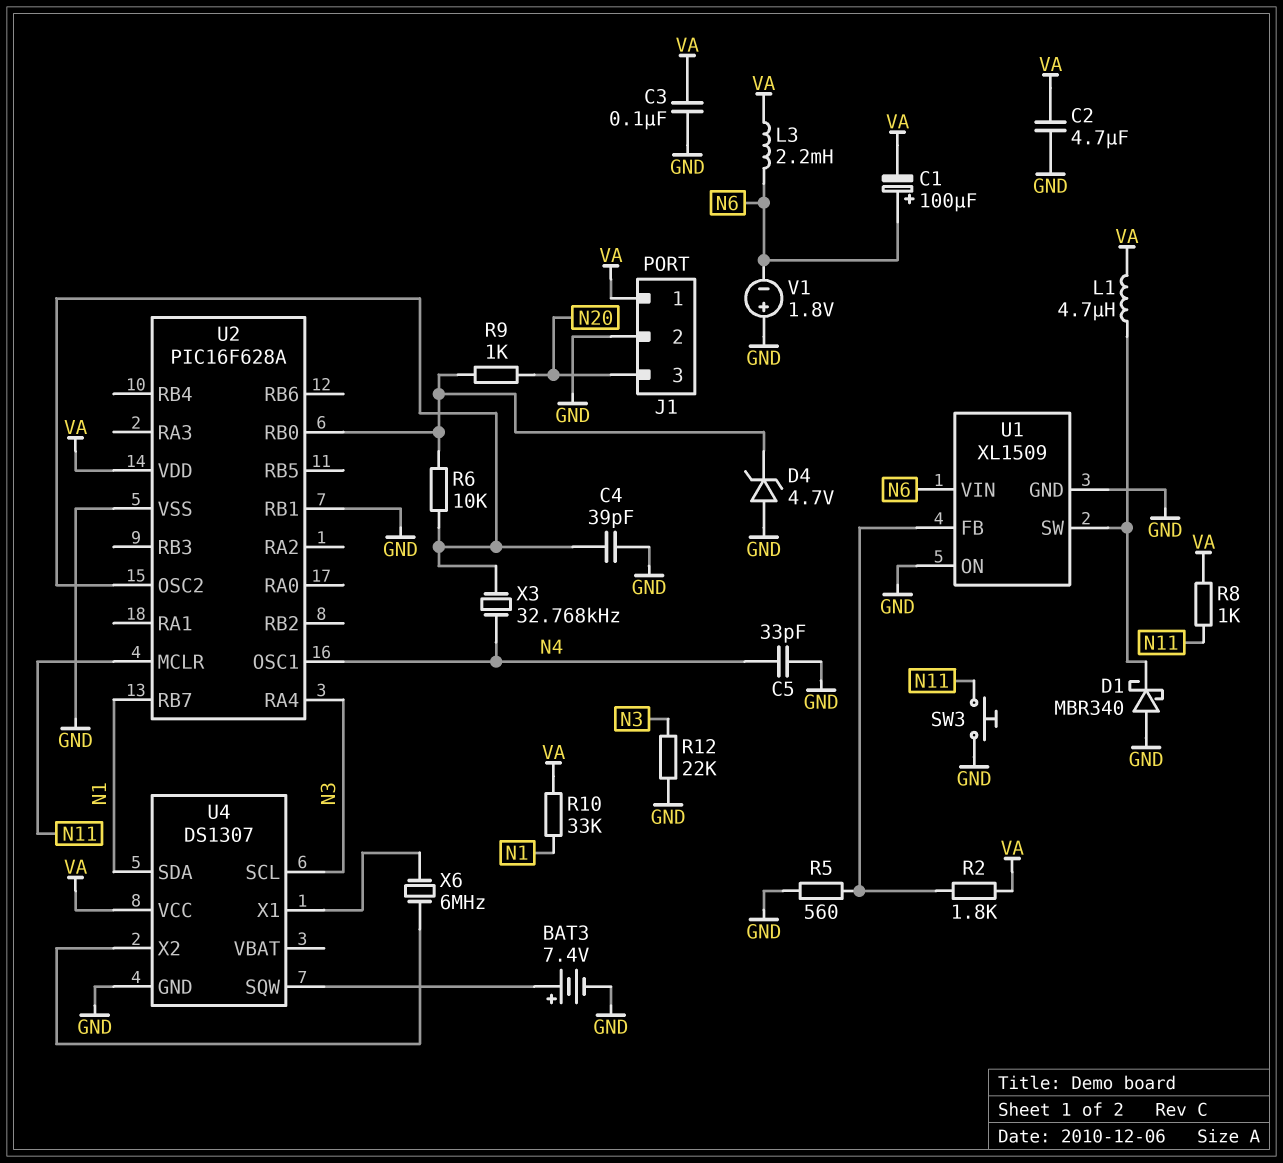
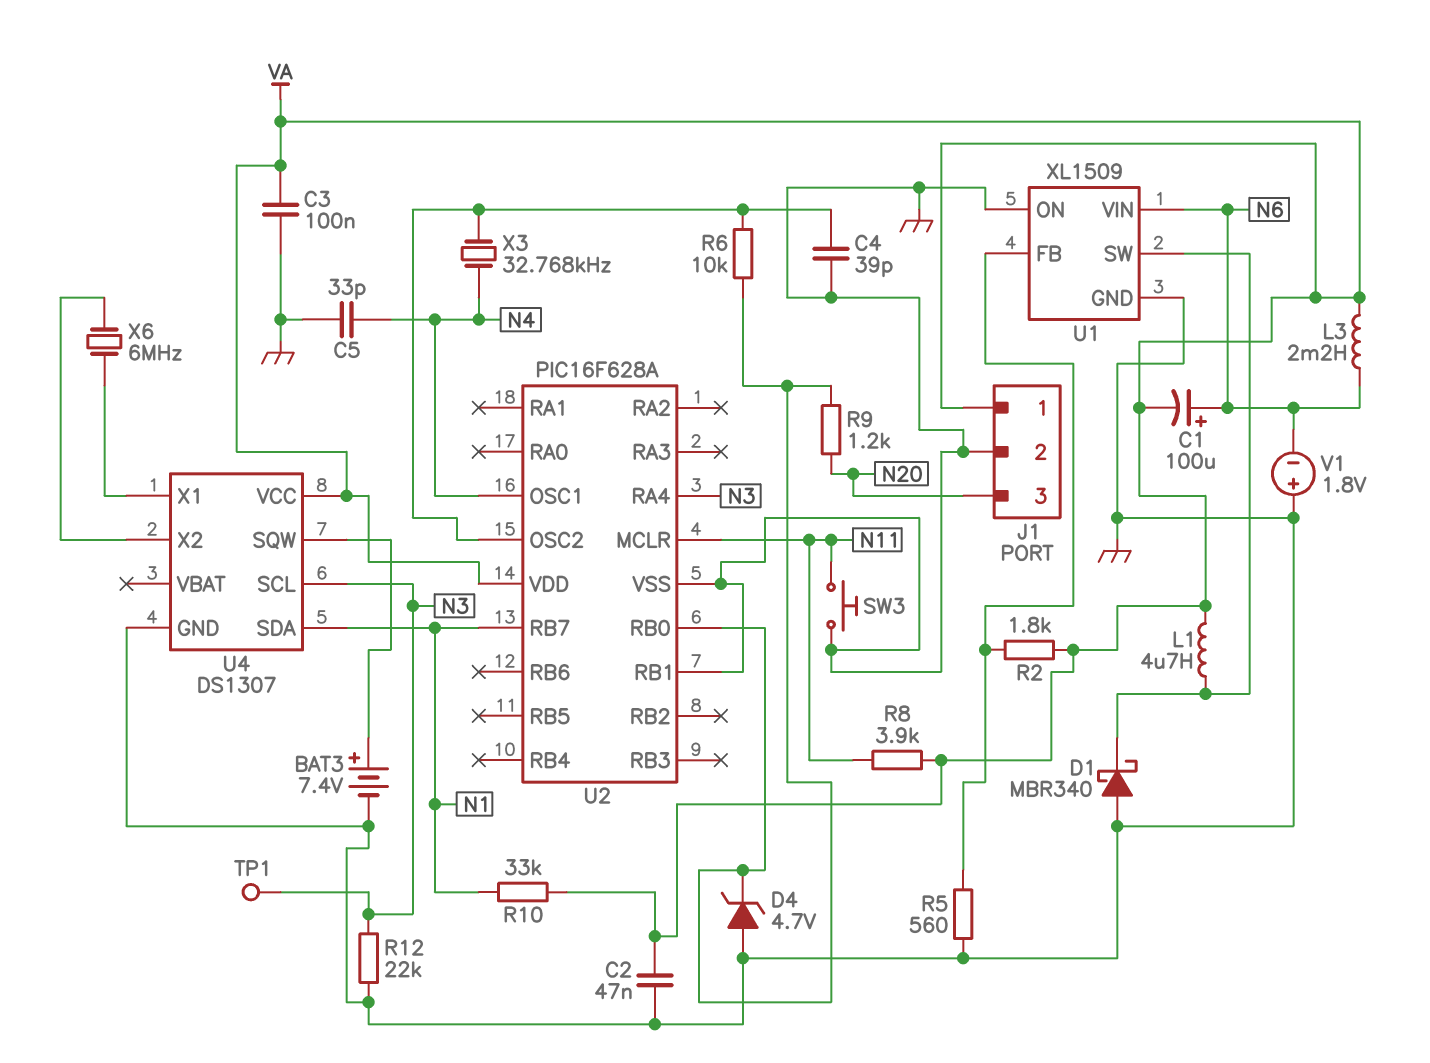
C2: 4.7uF (GND, VA) -> 47nF (GND, VA)
R8: 1k (N11, VA) -> 3.9k (N11, VA)
R9: 1k (N20, U2/RB0) -> 1.2k (N20, U2/RB0)
TP1: none -> test point (N3)

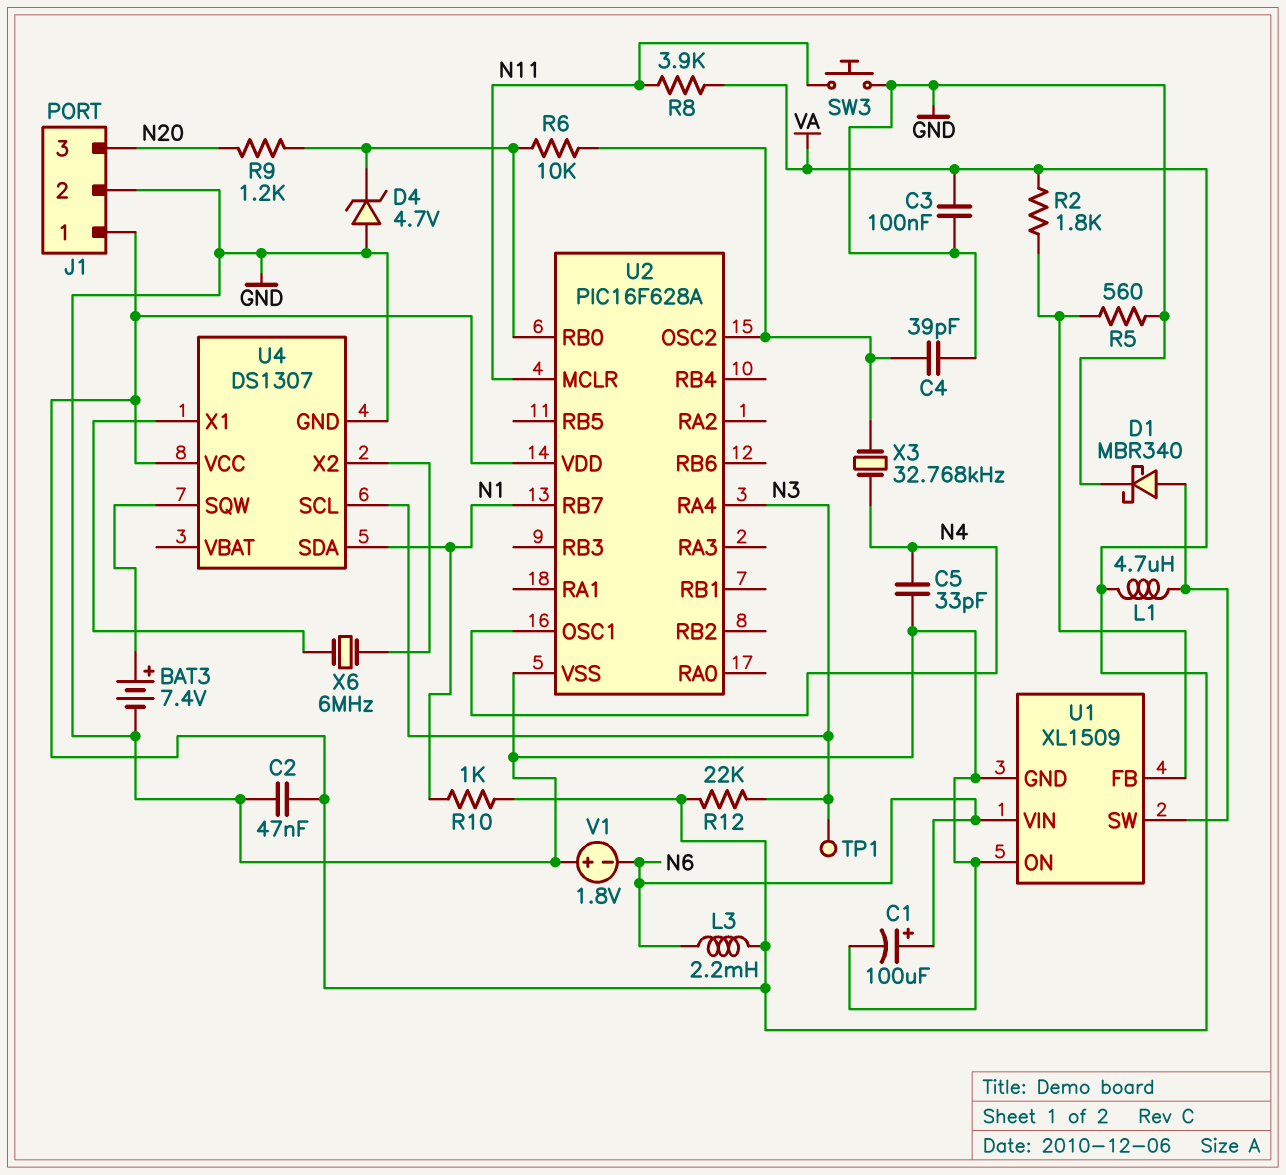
C1: 100uF (plus N6, minus VA) -> 100uF (plus N6, minus GND)
D1: schottky MBR340 (A GND, K U1/SW) -> schottky MBR340 (A U1/SW, K GND)
R10: 33k (N1, VA) -> 1k (N1, VA)
R12: 22k (GND, N3) -> 22k (N3, VA)
U2 pin RB1: GND -> none

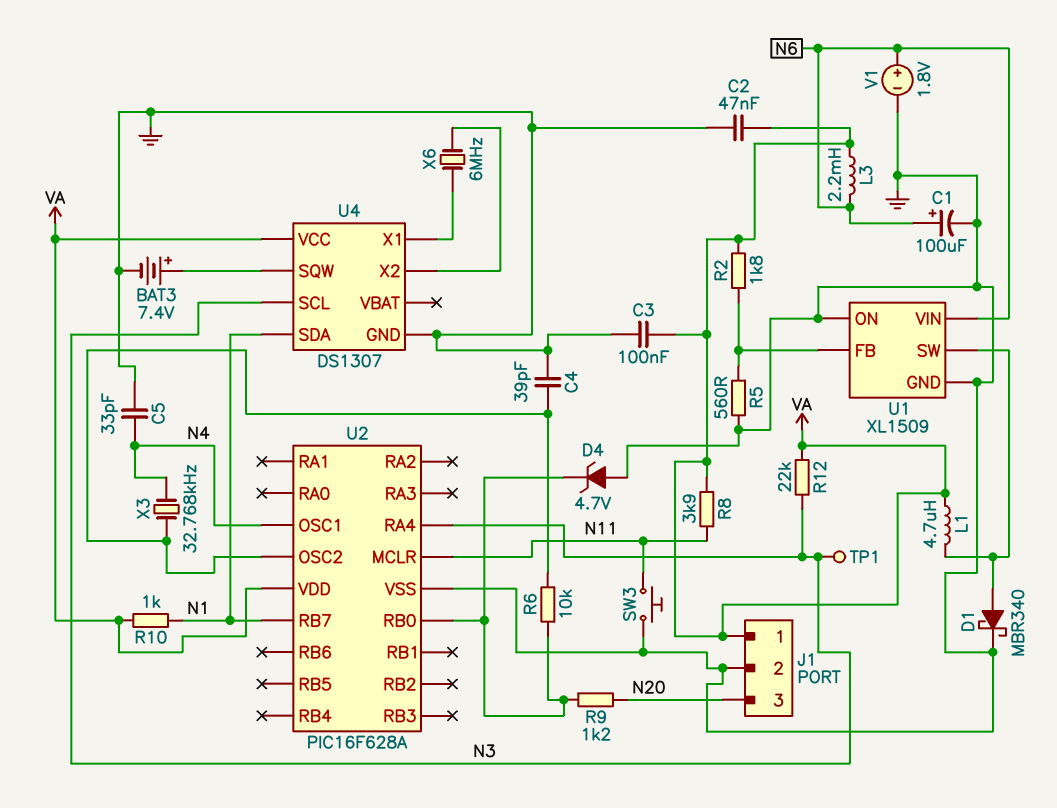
V1: 1.8V (plus GND, minus N6) -> 1.8V (plus N6, minus GND)

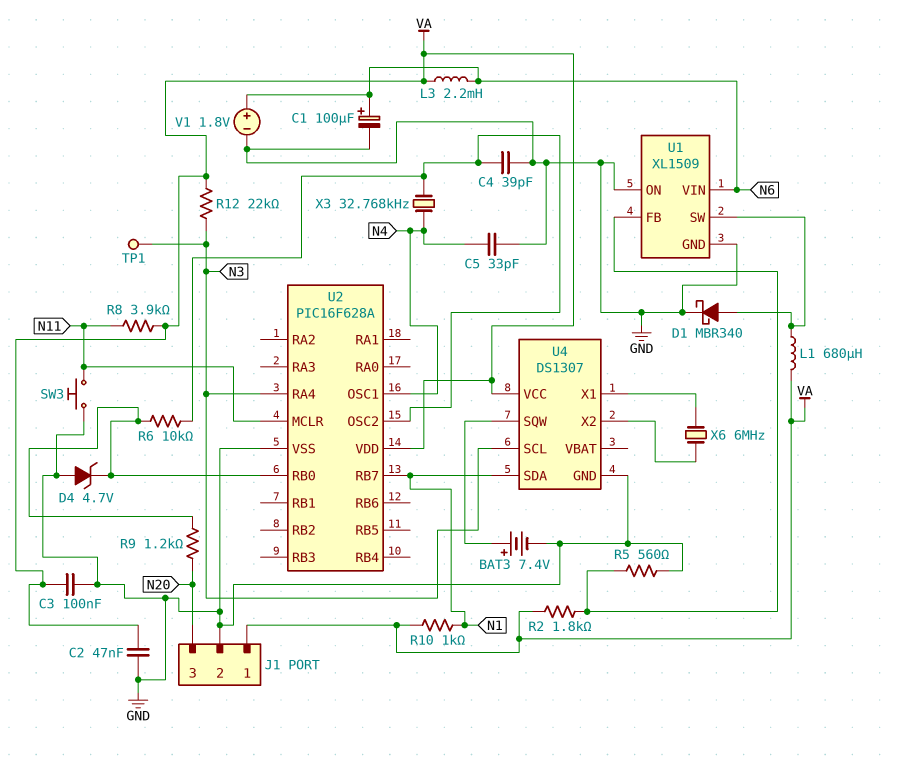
L1: 4.7uH (U1/SW, VA) -> 680uH (U1/SW, VA)

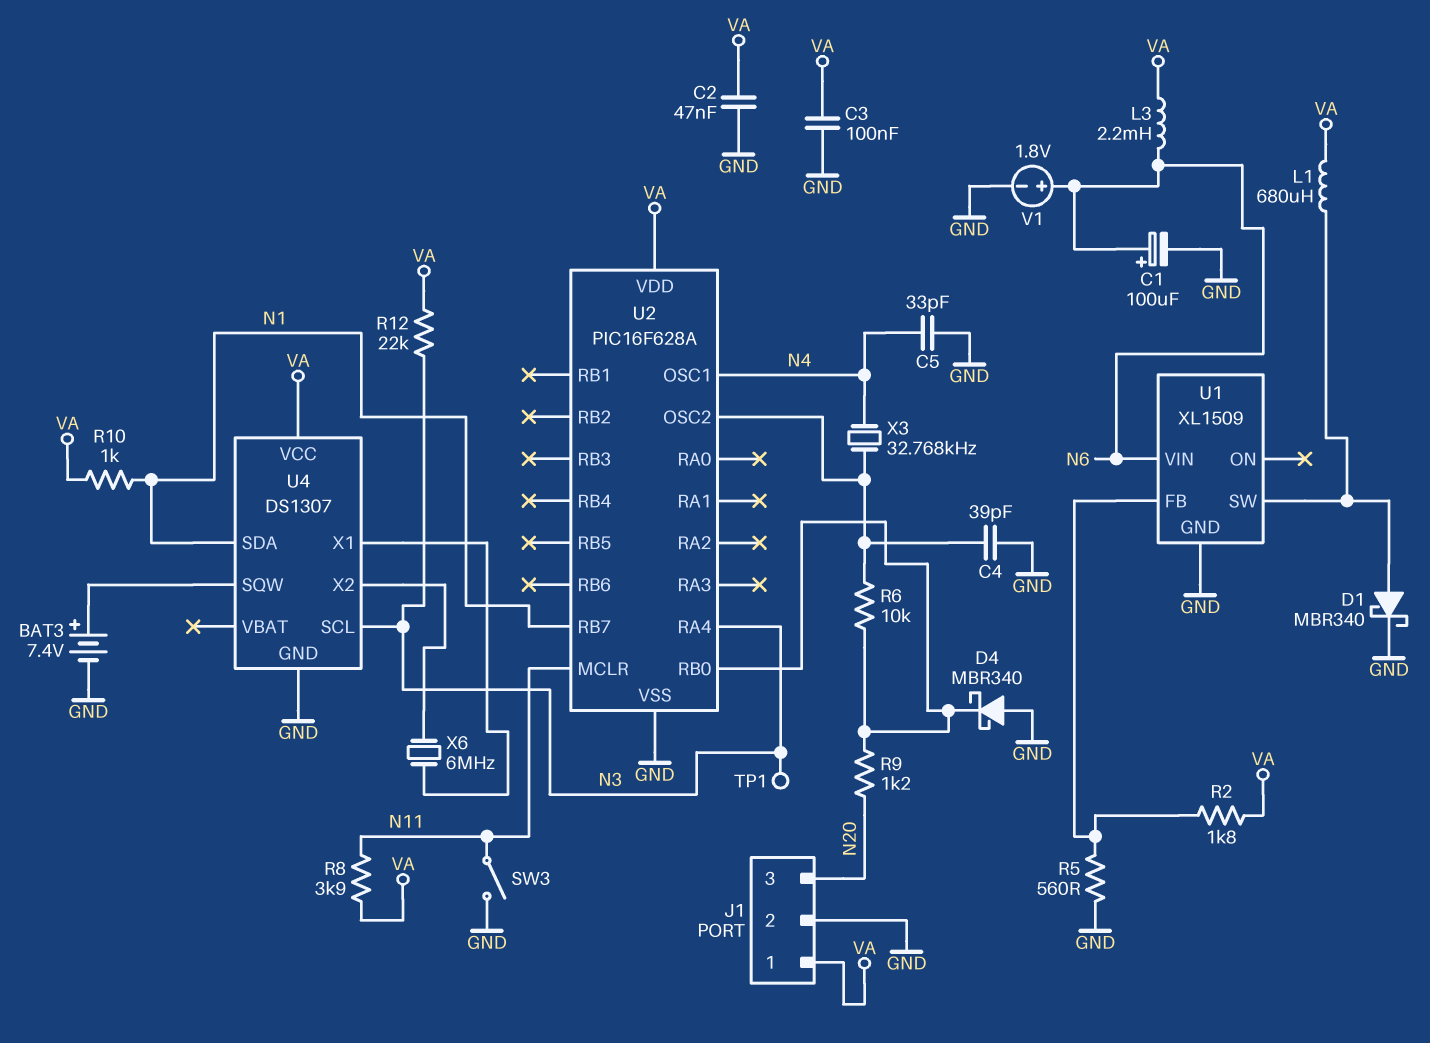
D4: zener 4.7V (A GND, K U2/RB0) -> schottky MBR340 (A GND, K U2/RB0)
SW3: button (GND, N11) -> switch (GND, N11)
U1 pin ON: GND -> none

